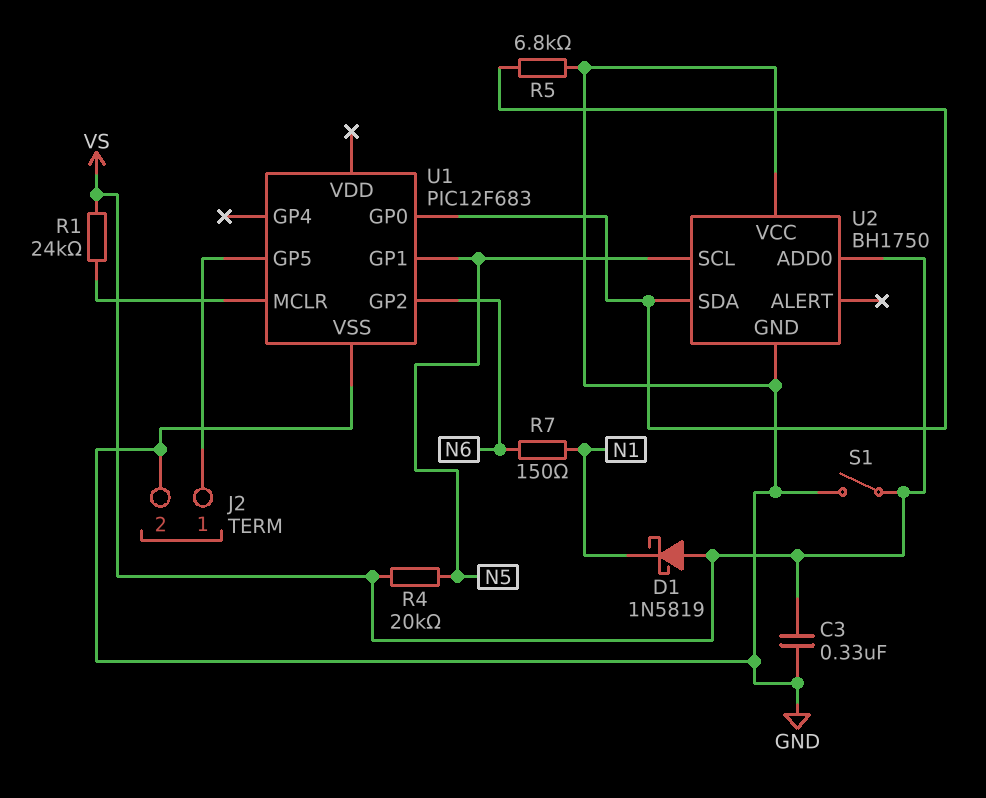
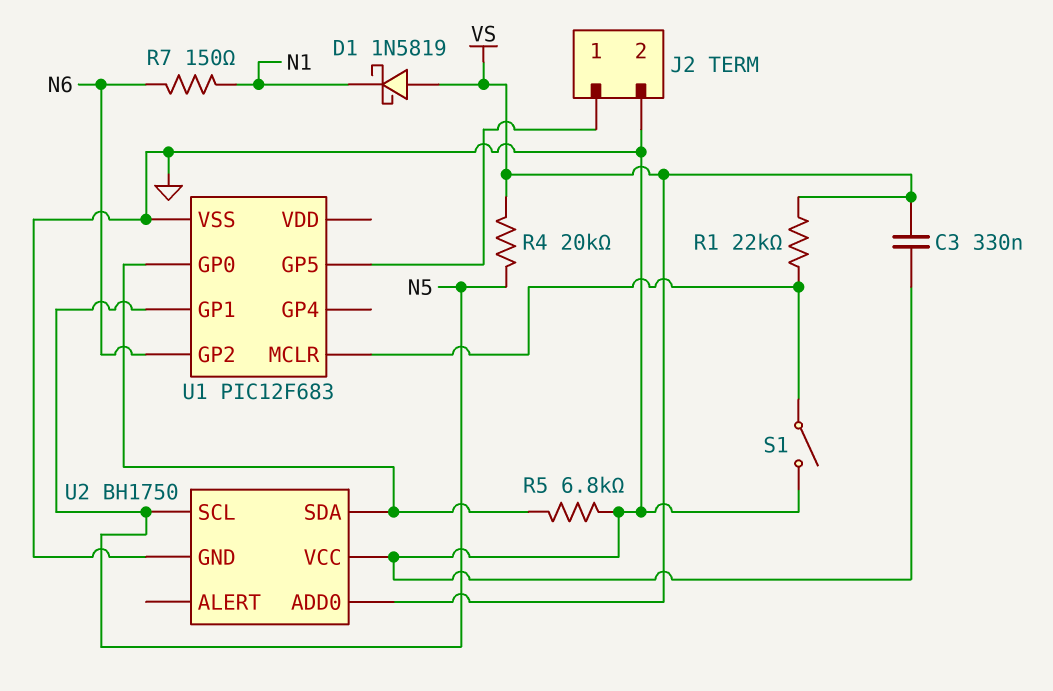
R1: 24k (U1/MCLR, VS) -> 22k (U1/MCLR, VS)
S1: switch (GND, VS) -> switch (GND, U1/MCLR)

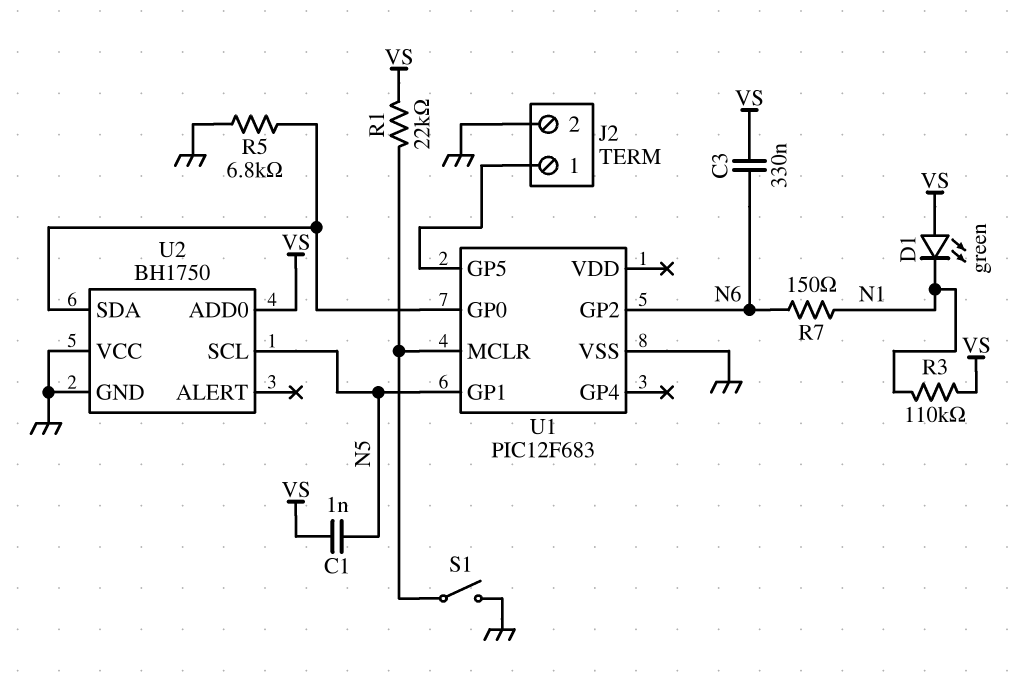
C1: none -> 1nF (N5, VS)
C3: 330nF (GND, VS) -> 330nF (N6, VS)
D1: schottky 1N5819 (A VS, K N1) -> LED green (A VS, K N1)
R3: none -> 110k (N1, VS)
R4: 20k (N5, VS) -> none

